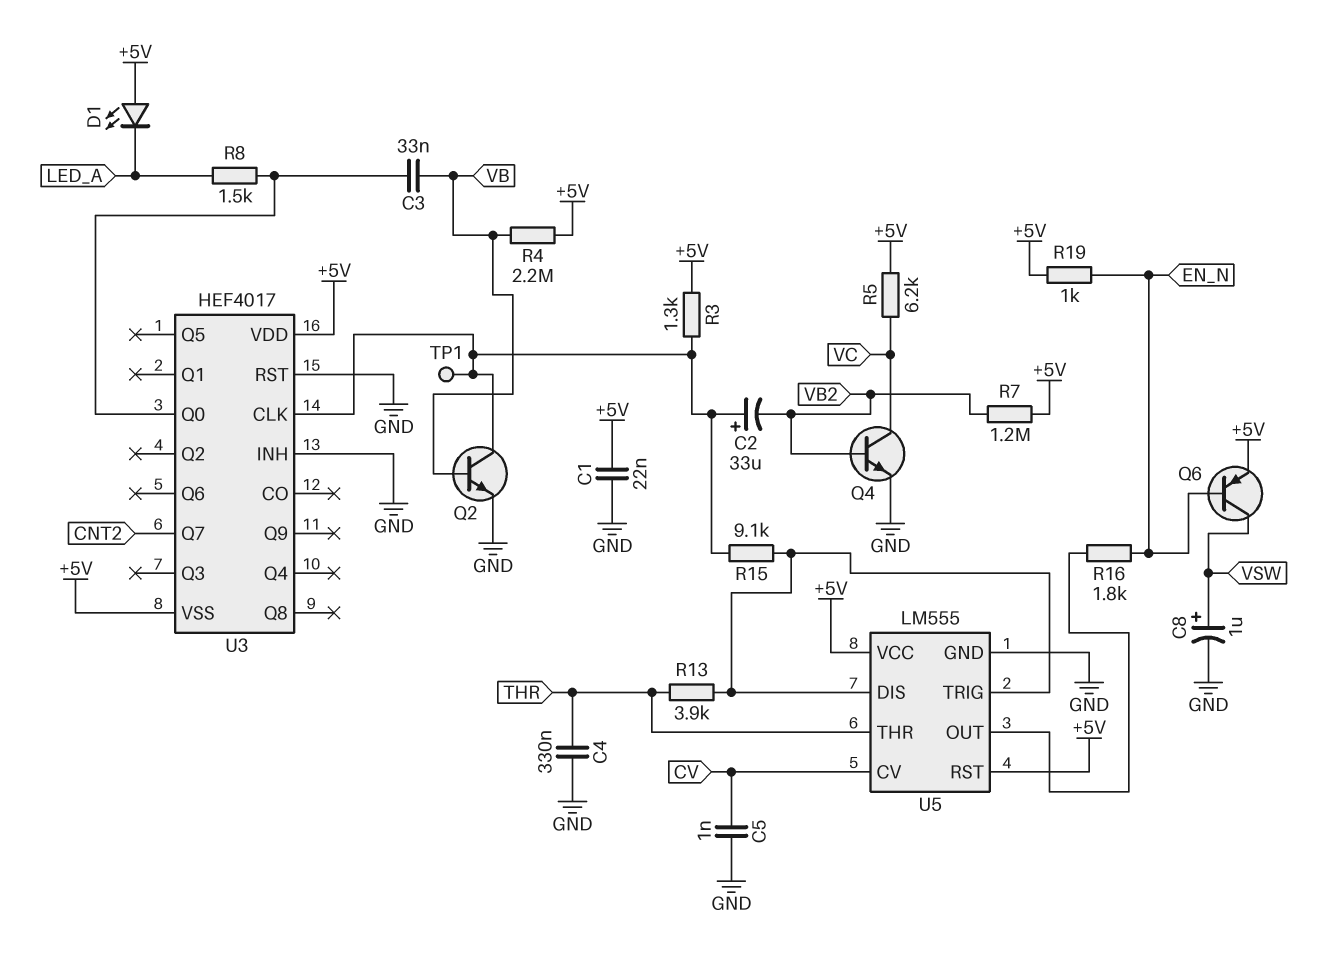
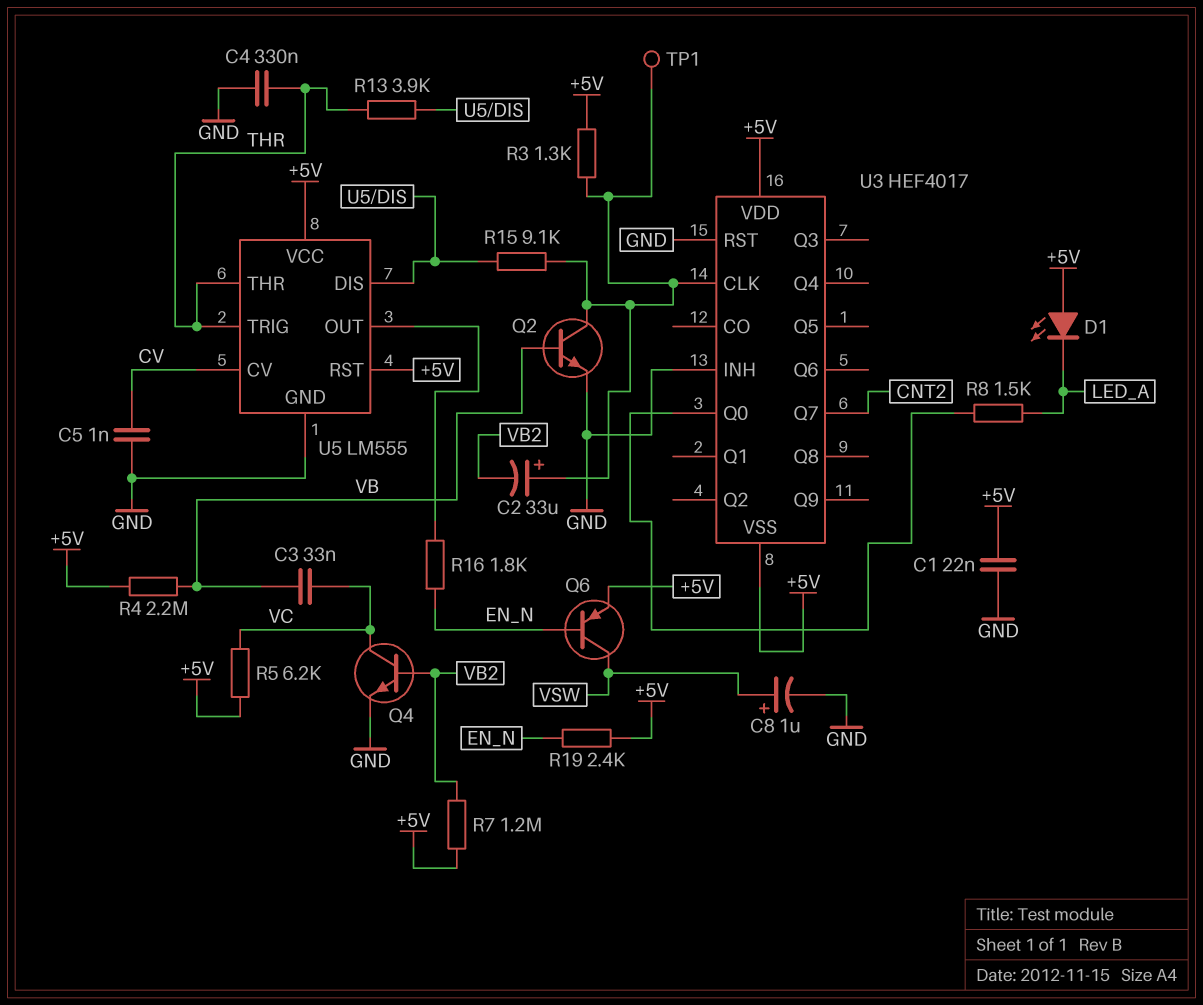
C3: 33nF (U3/Q0, VB) -> 33nF (VB, VC)
R19: 1k (+5V, EN_N) -> 2.4k (+5V, EN_N)
U5 pin TRIG: U5/DIS -> THR

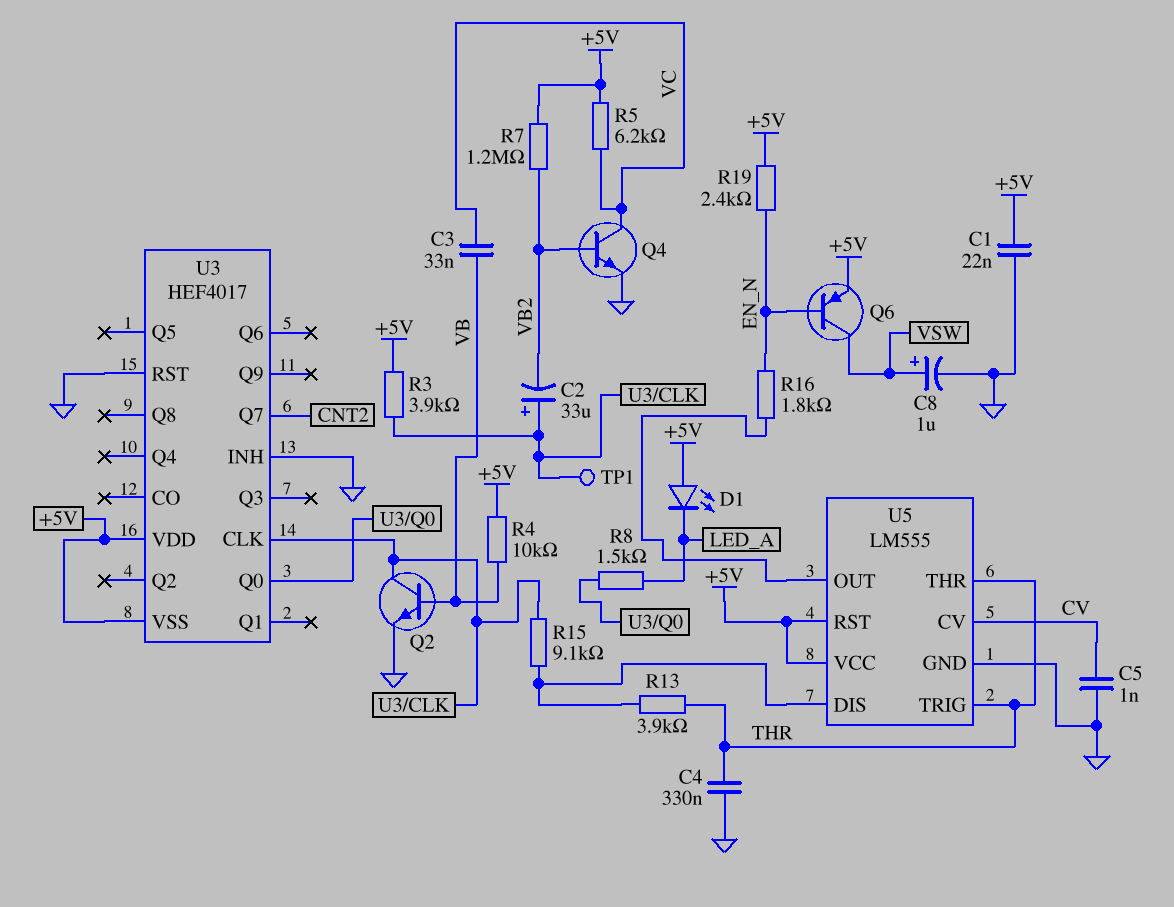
R3: 1.3k (+5V, U3/CLK) -> 3.9k (+5V, U3/CLK)
R4: 2.2M (+5V, VB) -> 10k (+5V, VB)

